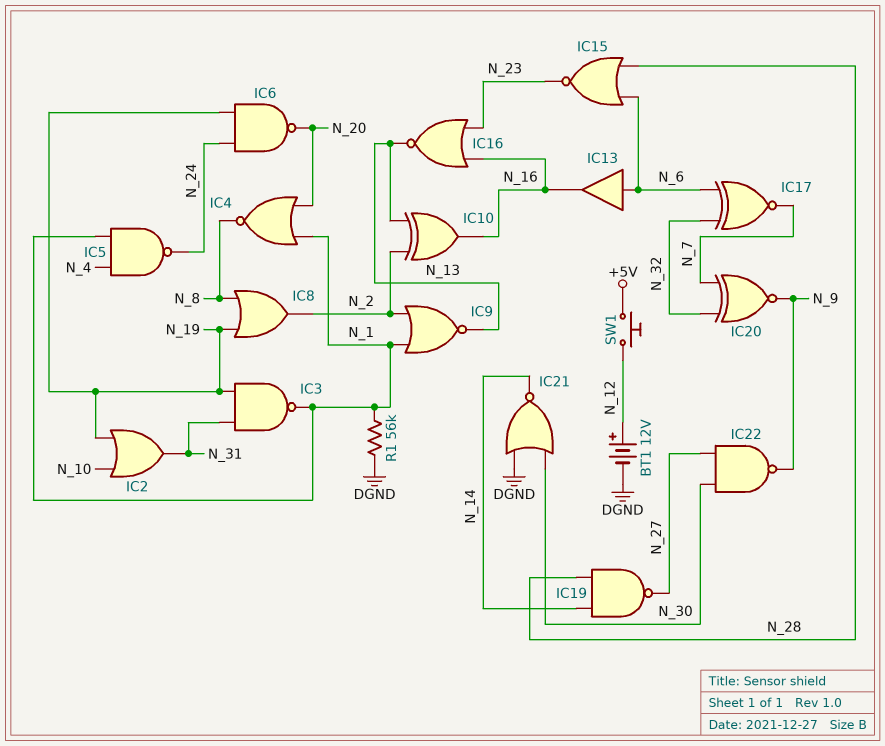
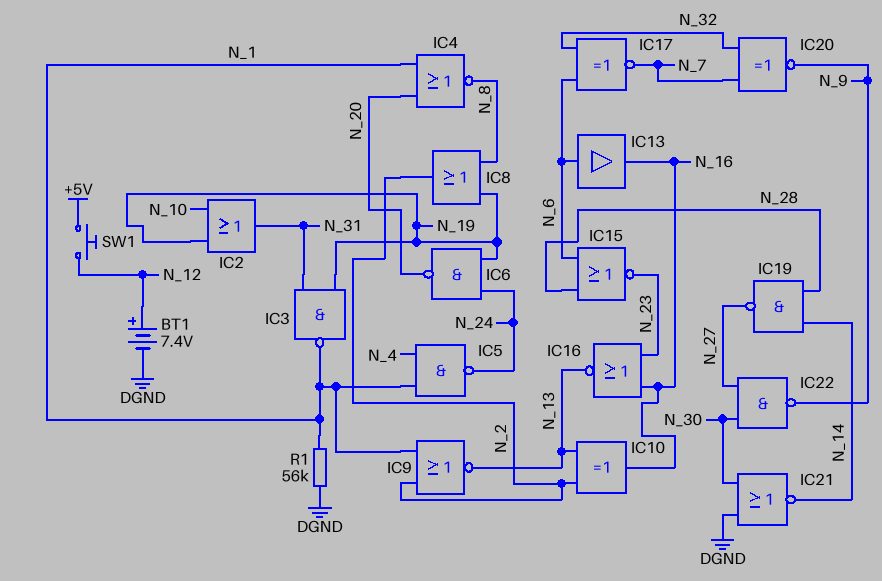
BT1: 12V (plus N_12, minus DGND) -> 7.4V (plus N_12, minus DGND)

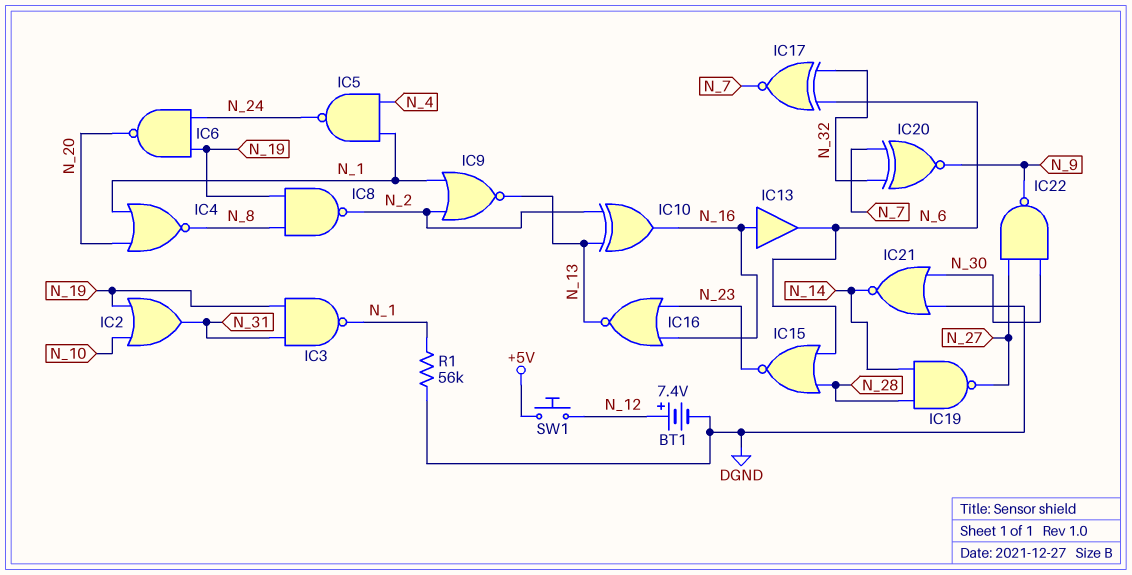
IC8: OR (in N_8, in N_19, out N_2) -> NAND (in N_8, in N_19, out N_2)
IC13: buffer (in N_6, out N_16) -> buffer (in N_16, out N_6)

